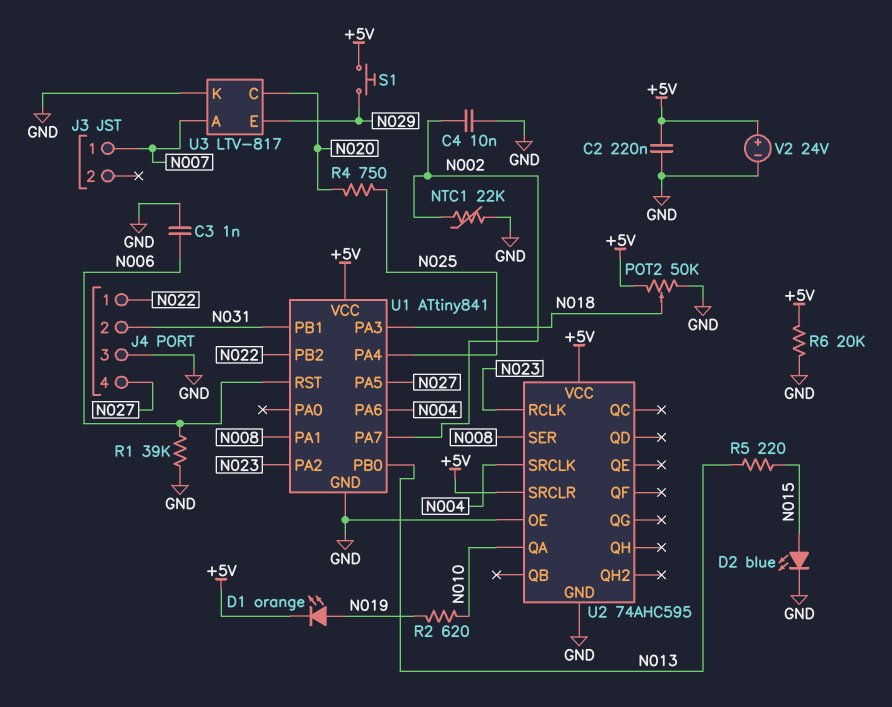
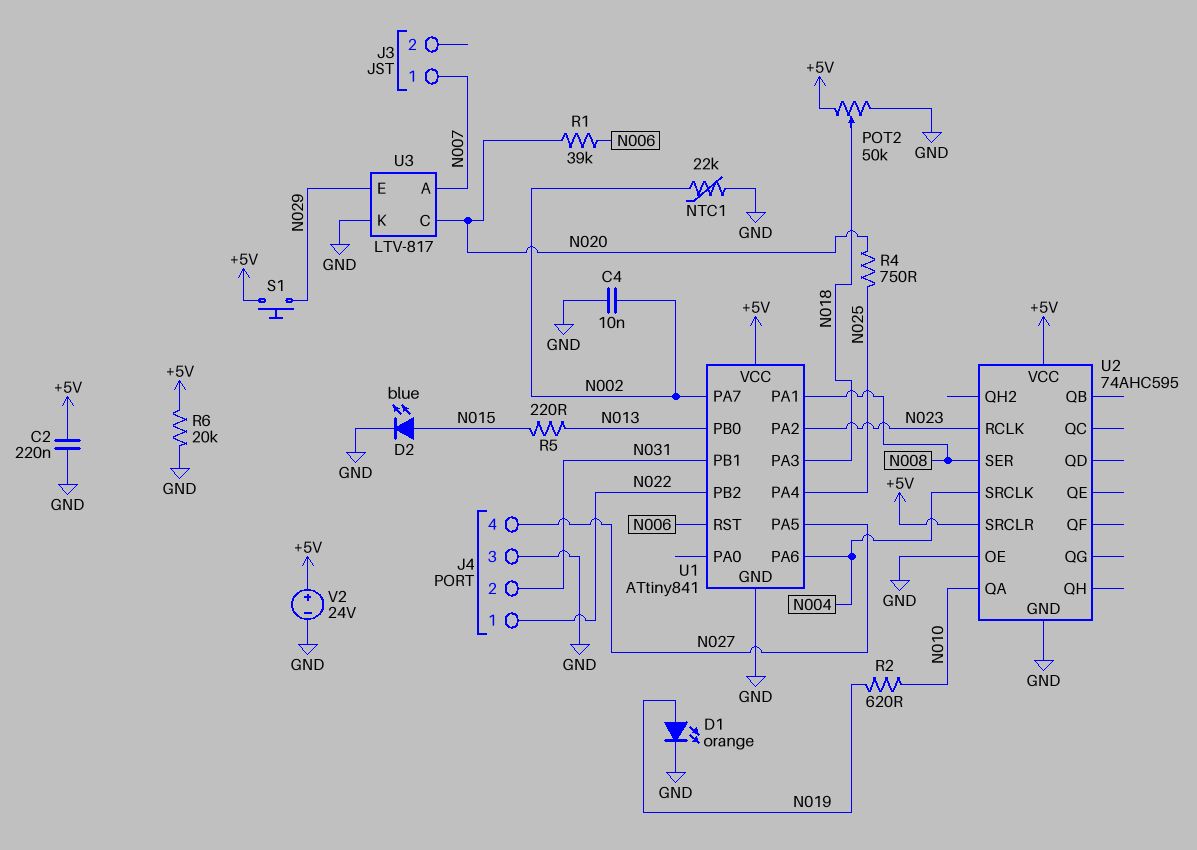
C3: 1nF (GND, N006) -> none
D1: LED orange (A N019, K +5V) -> LED orange (A N019, K GND)
R1: 39k (GND, N006) -> 39k (N006, N020)

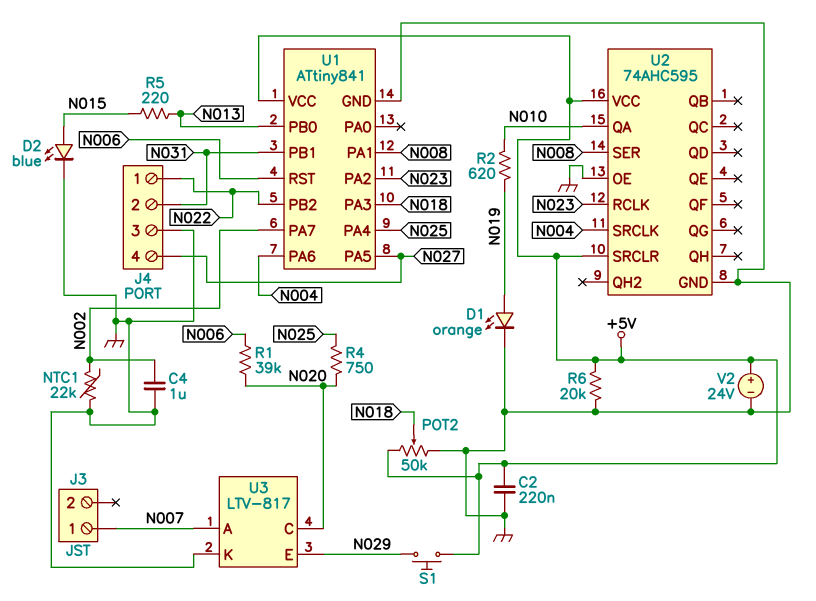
C4: 10nF (GND, N002) -> 1uF (GND, N002)

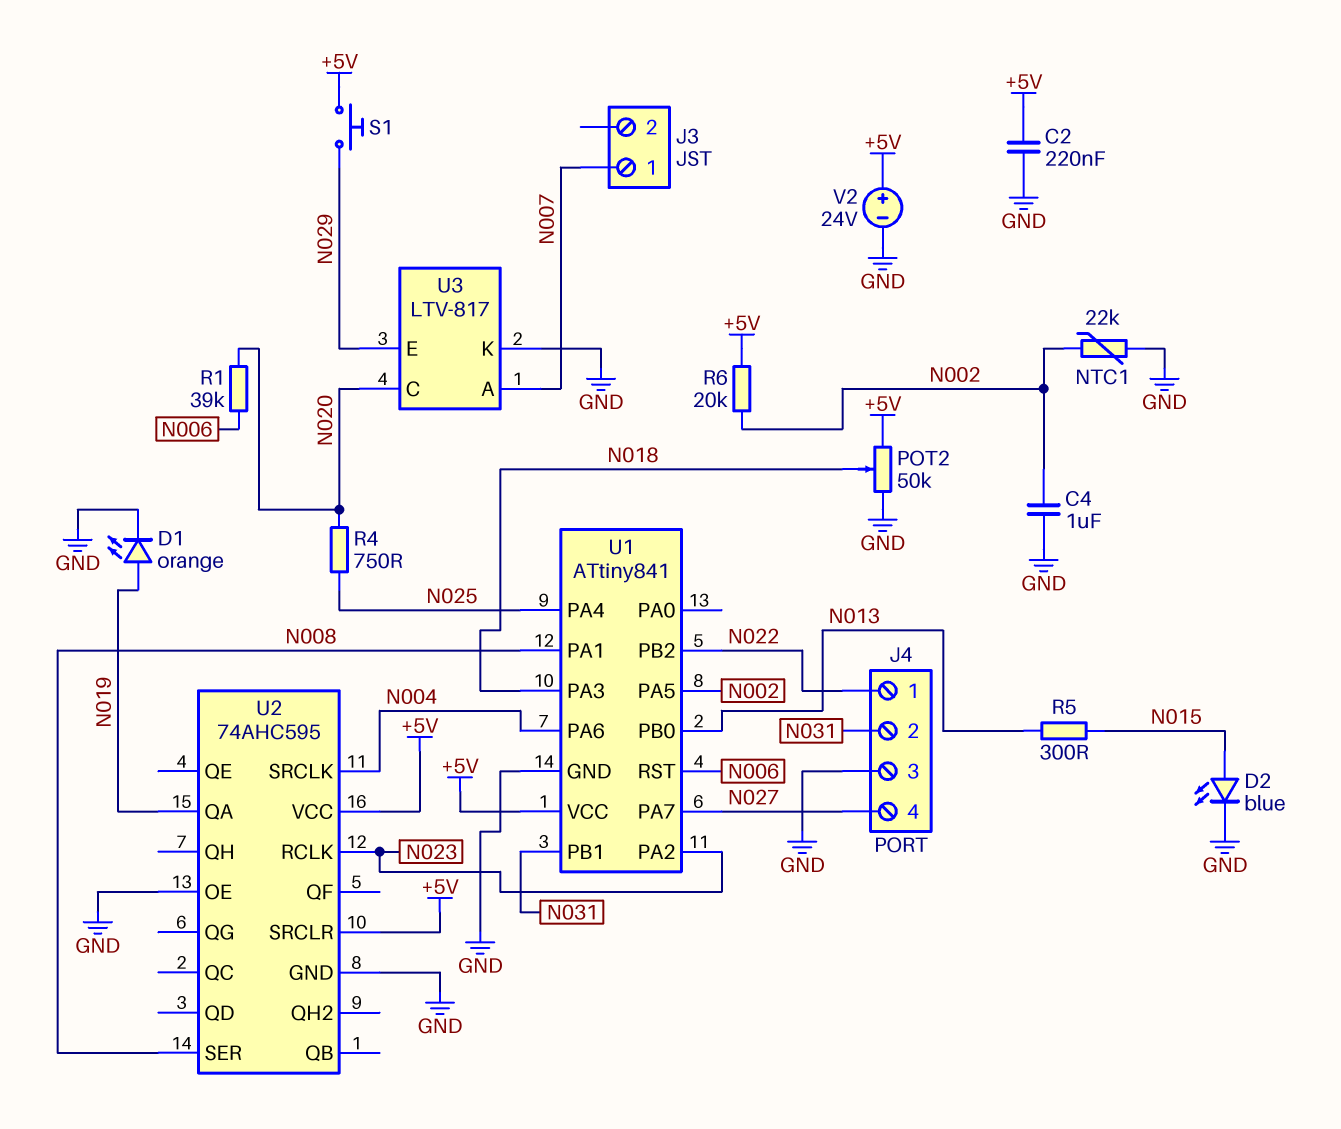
R2: 620 (N010, N019) -> none
R5: 220 (N013, N015) -> 300 (N013, N015)
R6: 20k (+5V, GND) -> 20k (+5V, N002)
U1 pin PA5: N027 -> N002
U1 pin PA7: N002 -> N027
U2 pin QA: N010 -> N019

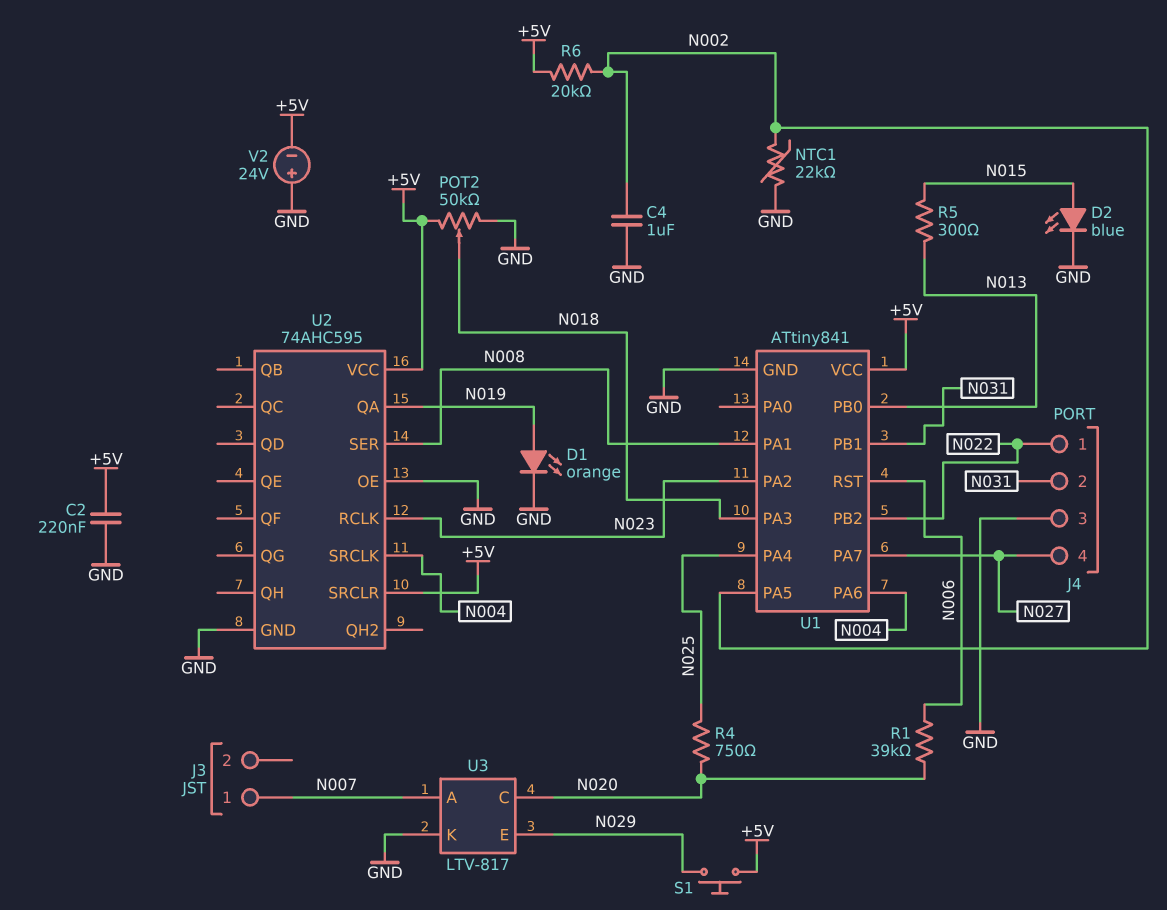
V2: 24V (plus +5V, minus GND) -> 24V (plus GND, minus +5V)

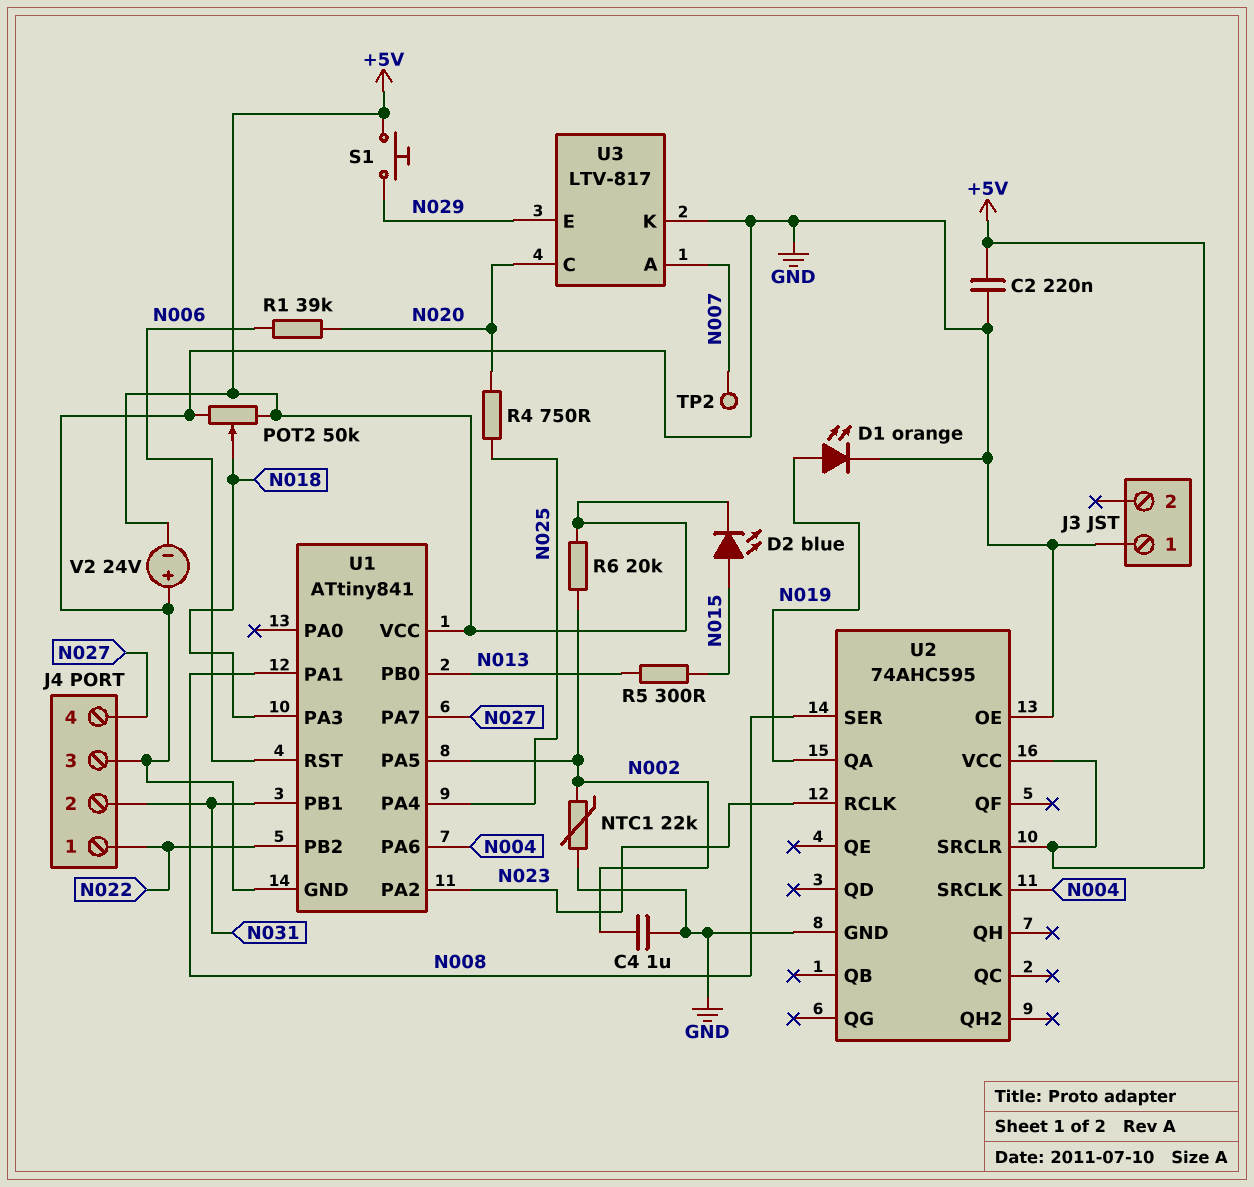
D2: LED blue (A N015, K GND) -> LED blue (A N015, K +5V)
J3 pin 1: N007 -> GND
TP2: none -> test point (N007)

